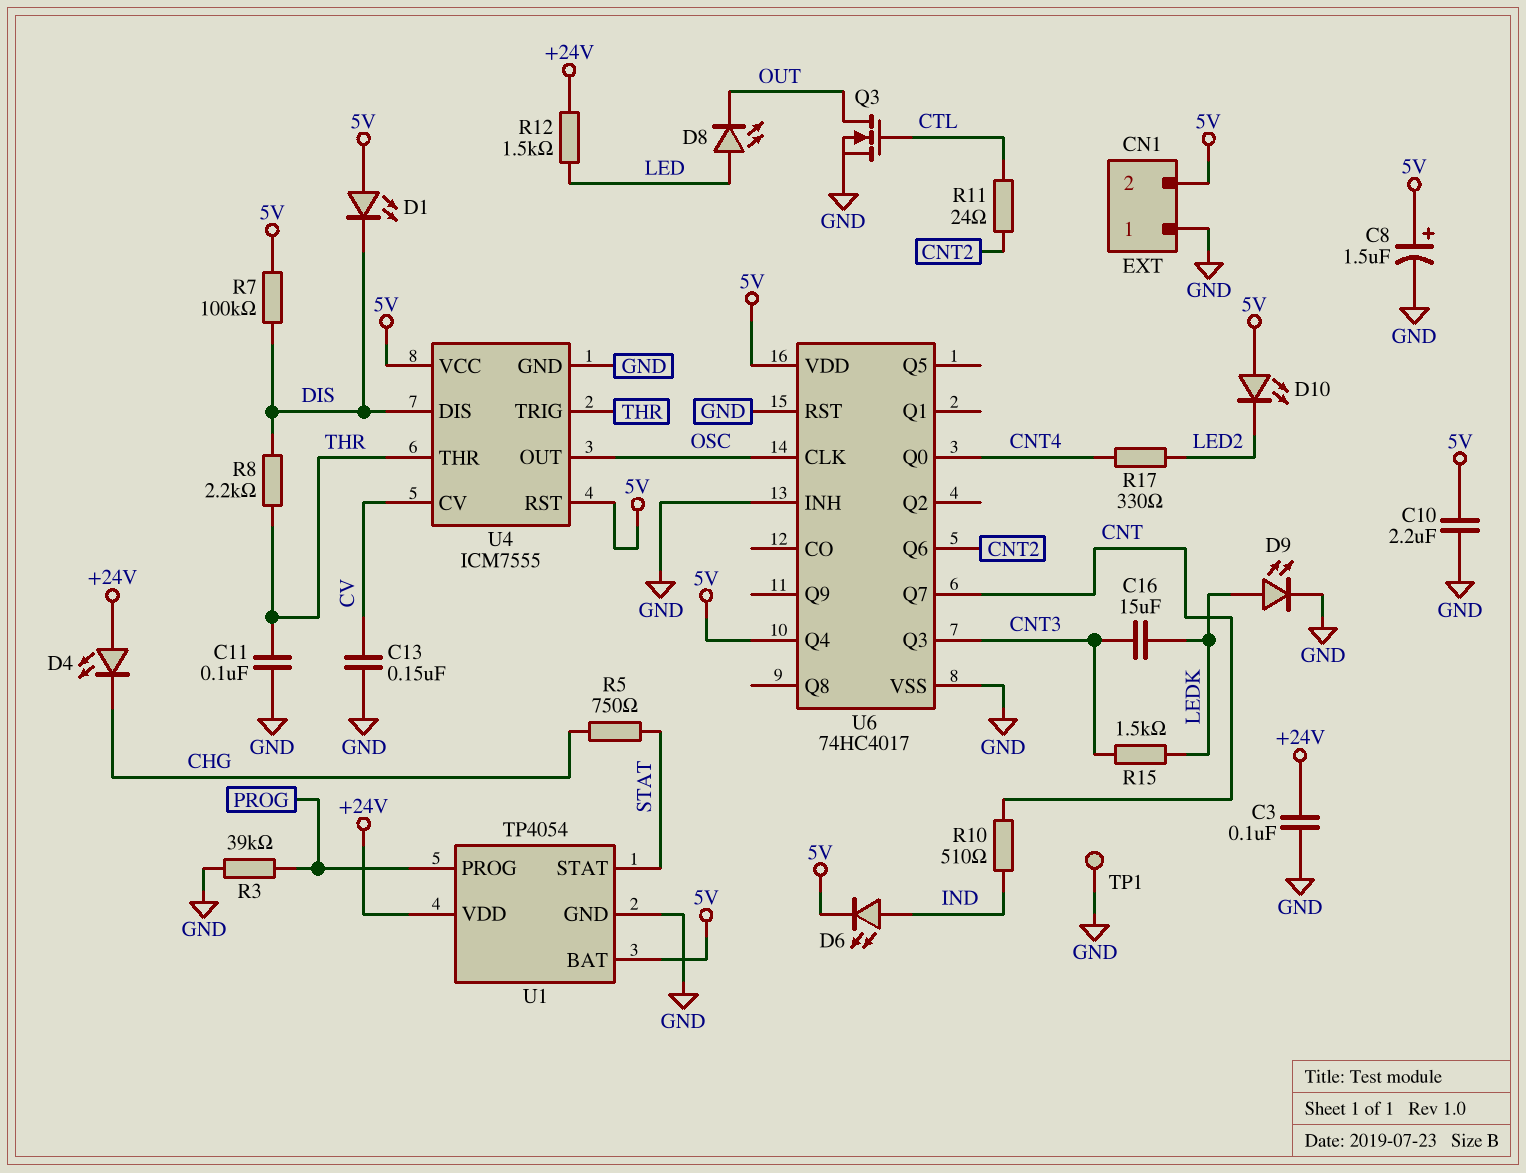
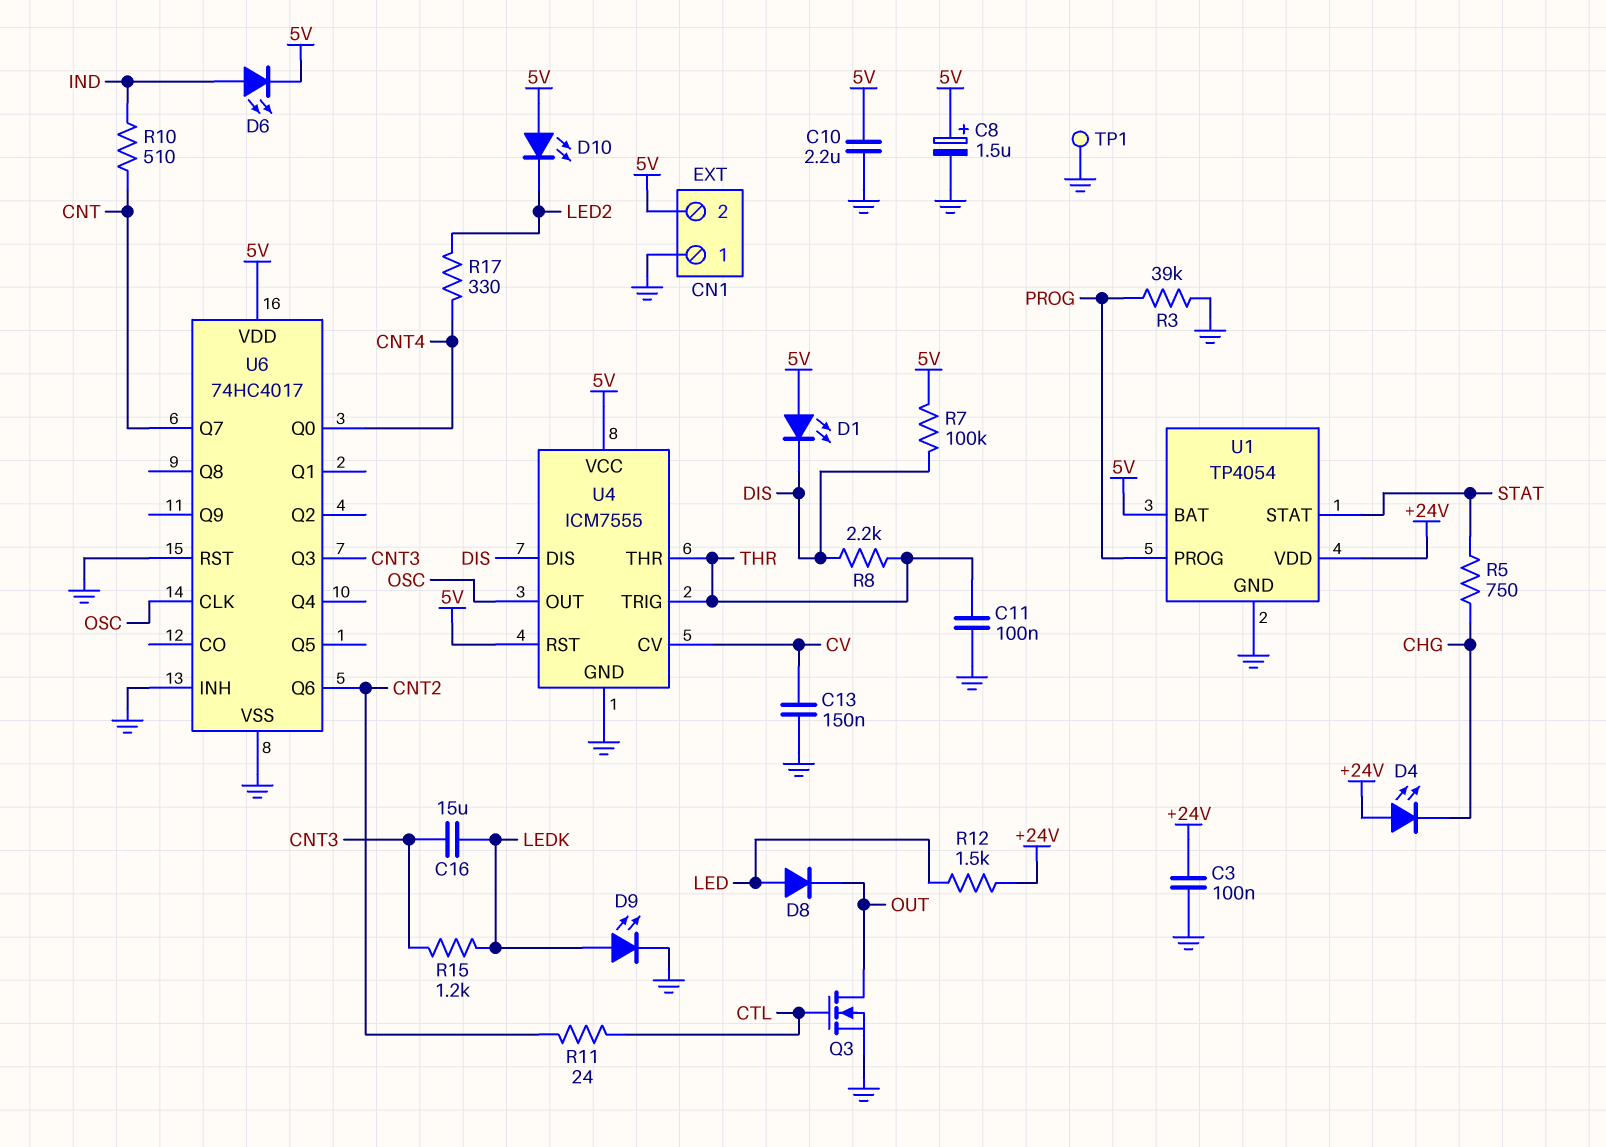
D8: LED (A LED, K OUT) -> diode (A LED, K OUT)
R15: 1.5k (CNT3, LEDK) -> 1.2k (CNT3, LEDK)
U6 pin Q4: 5V -> none

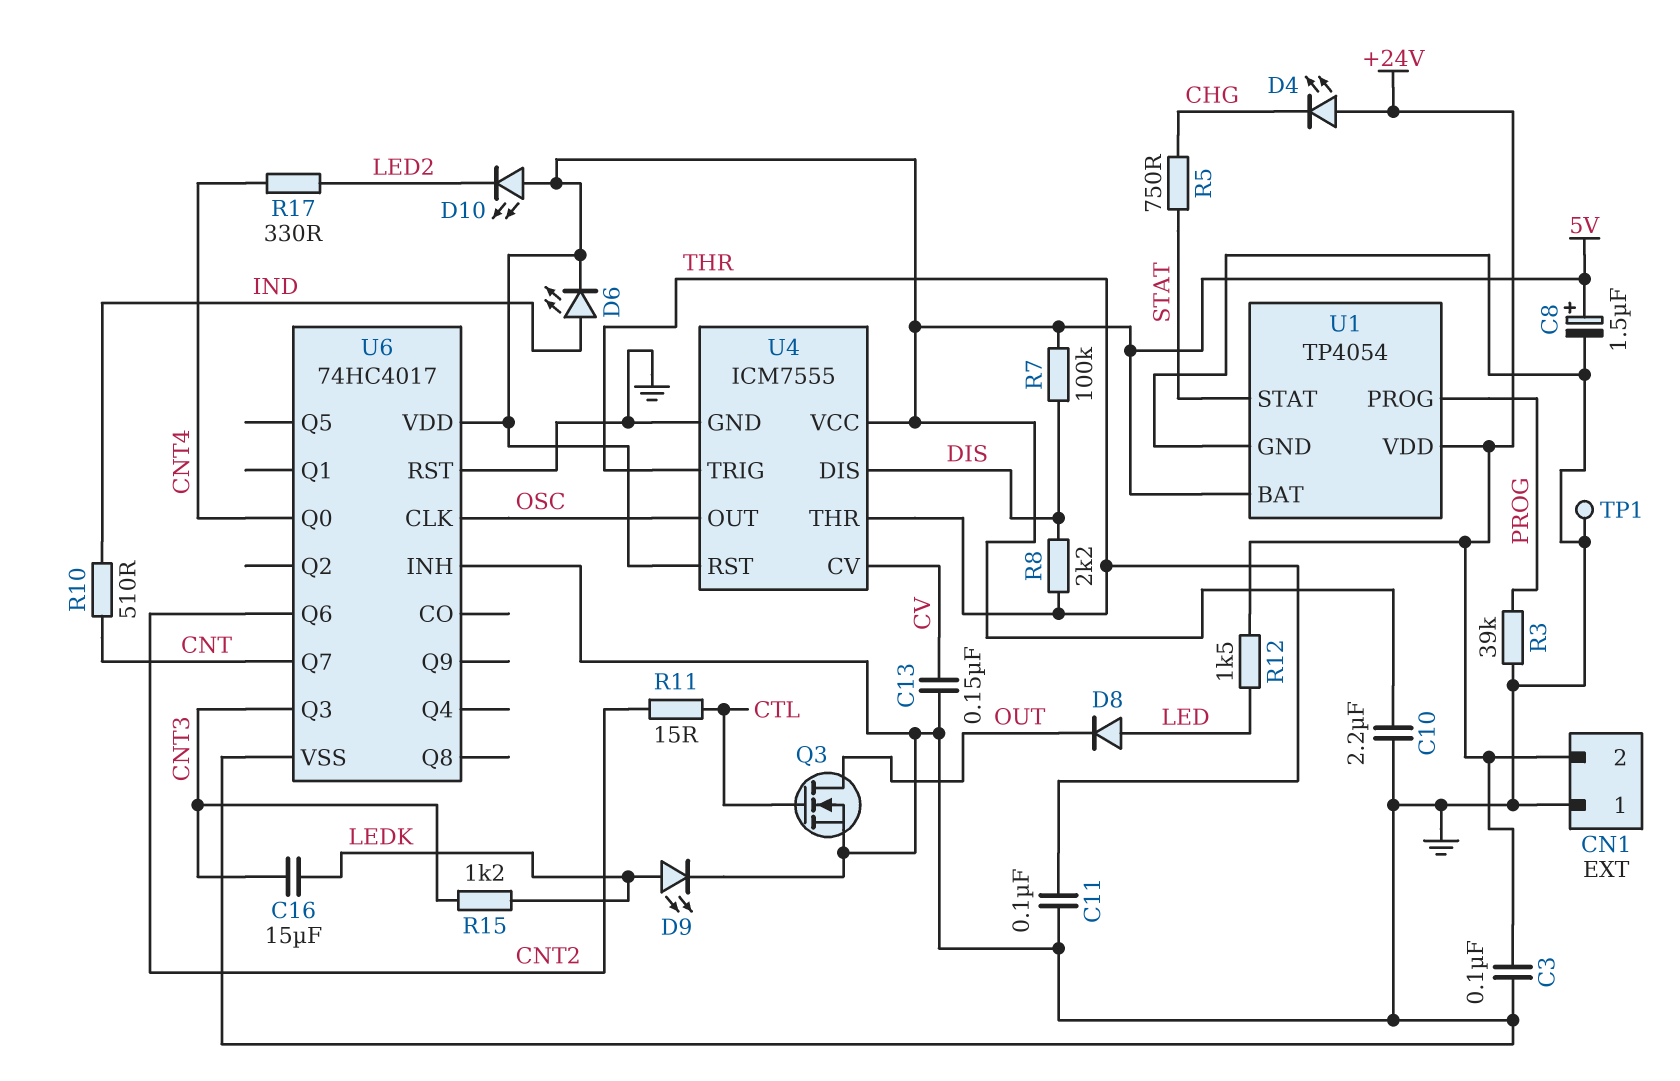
CN1 pin 2: 5V -> +24V
D1: LED (A 5V, K DIS) -> none
R11: 24 (CNT2, CTL) -> 15 (CNT2, CTL)

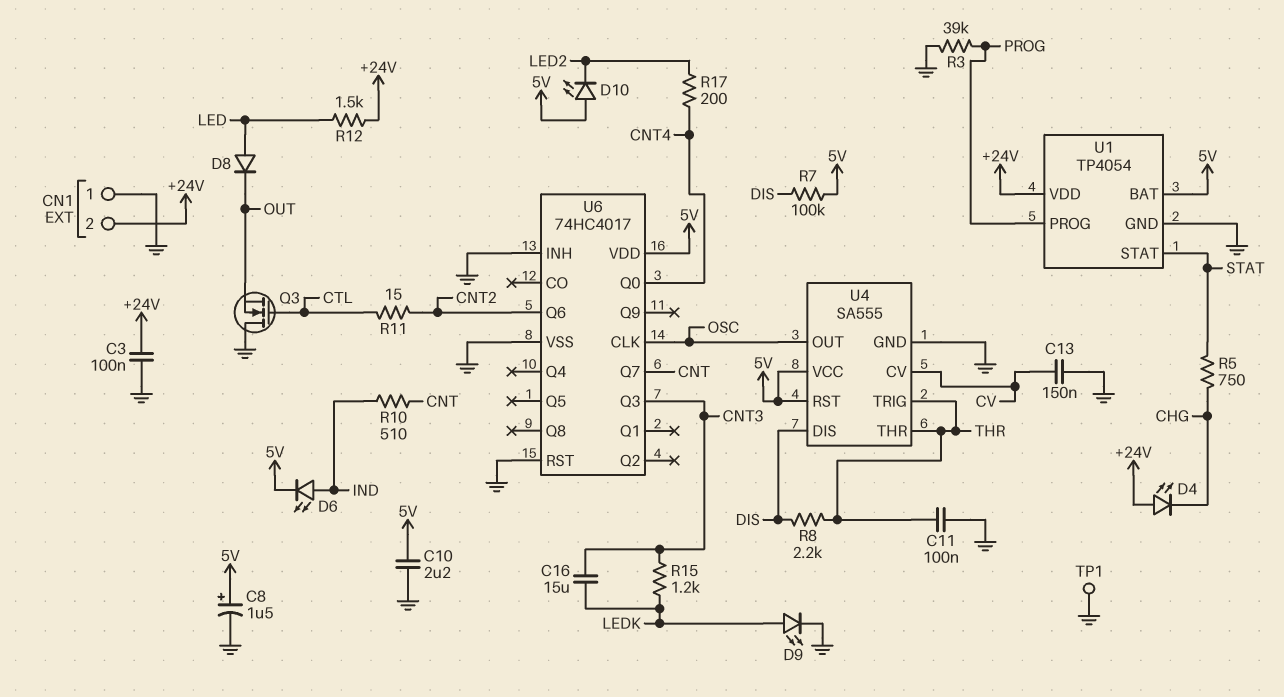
Q3: NMOS (G CTL, D OUT, S GND) -> NMOS (G CTL, D GND, S OUT)
R17: 330 (CNT4, LED2) -> 200 (CNT4, LED2)
U4: ICM7555 -> SA555

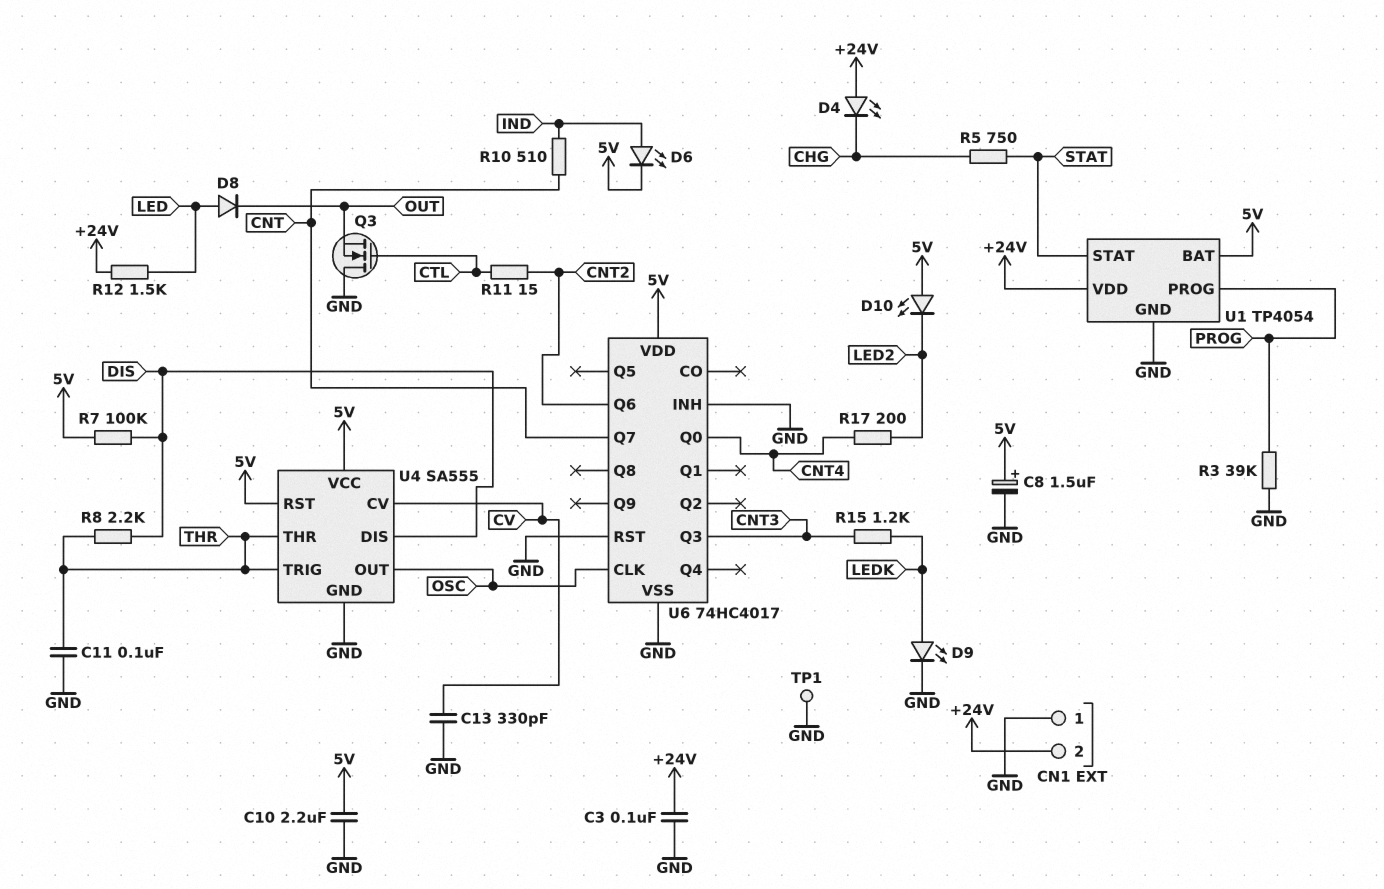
C13: 150nF (CV, GND) -> 330pF (CV, GND)
C16: 15uF (CNT3, LEDK) -> none

